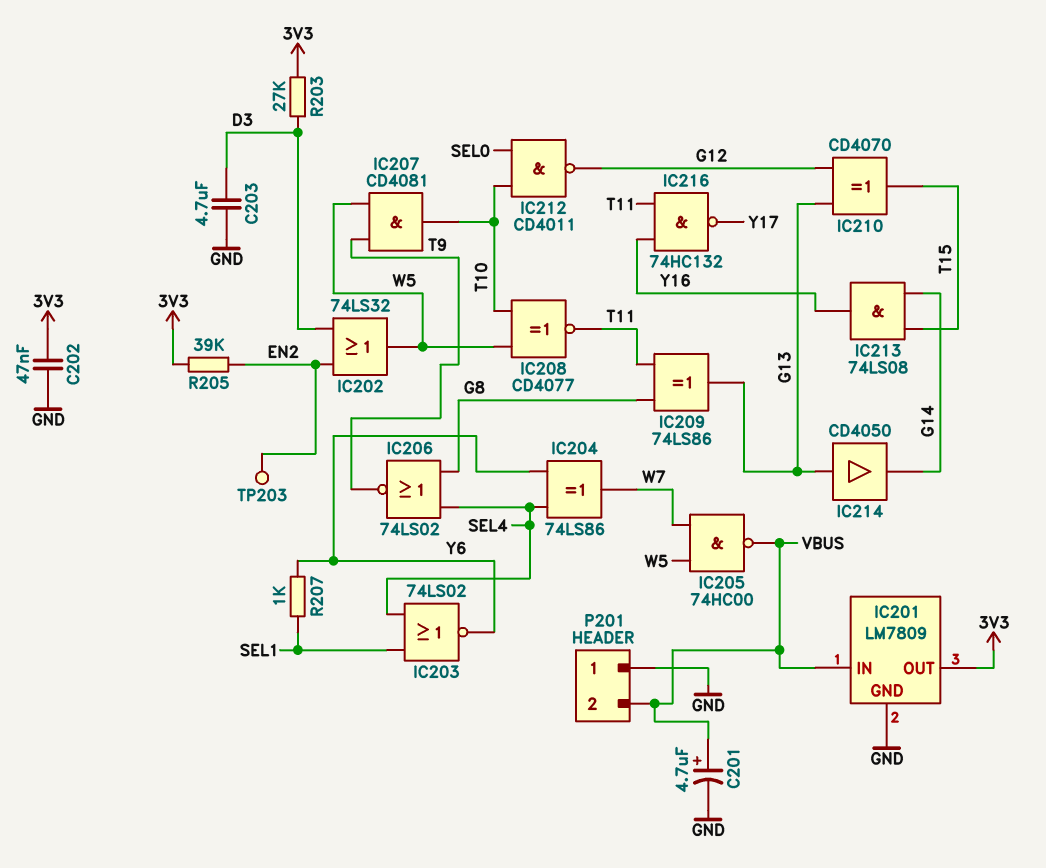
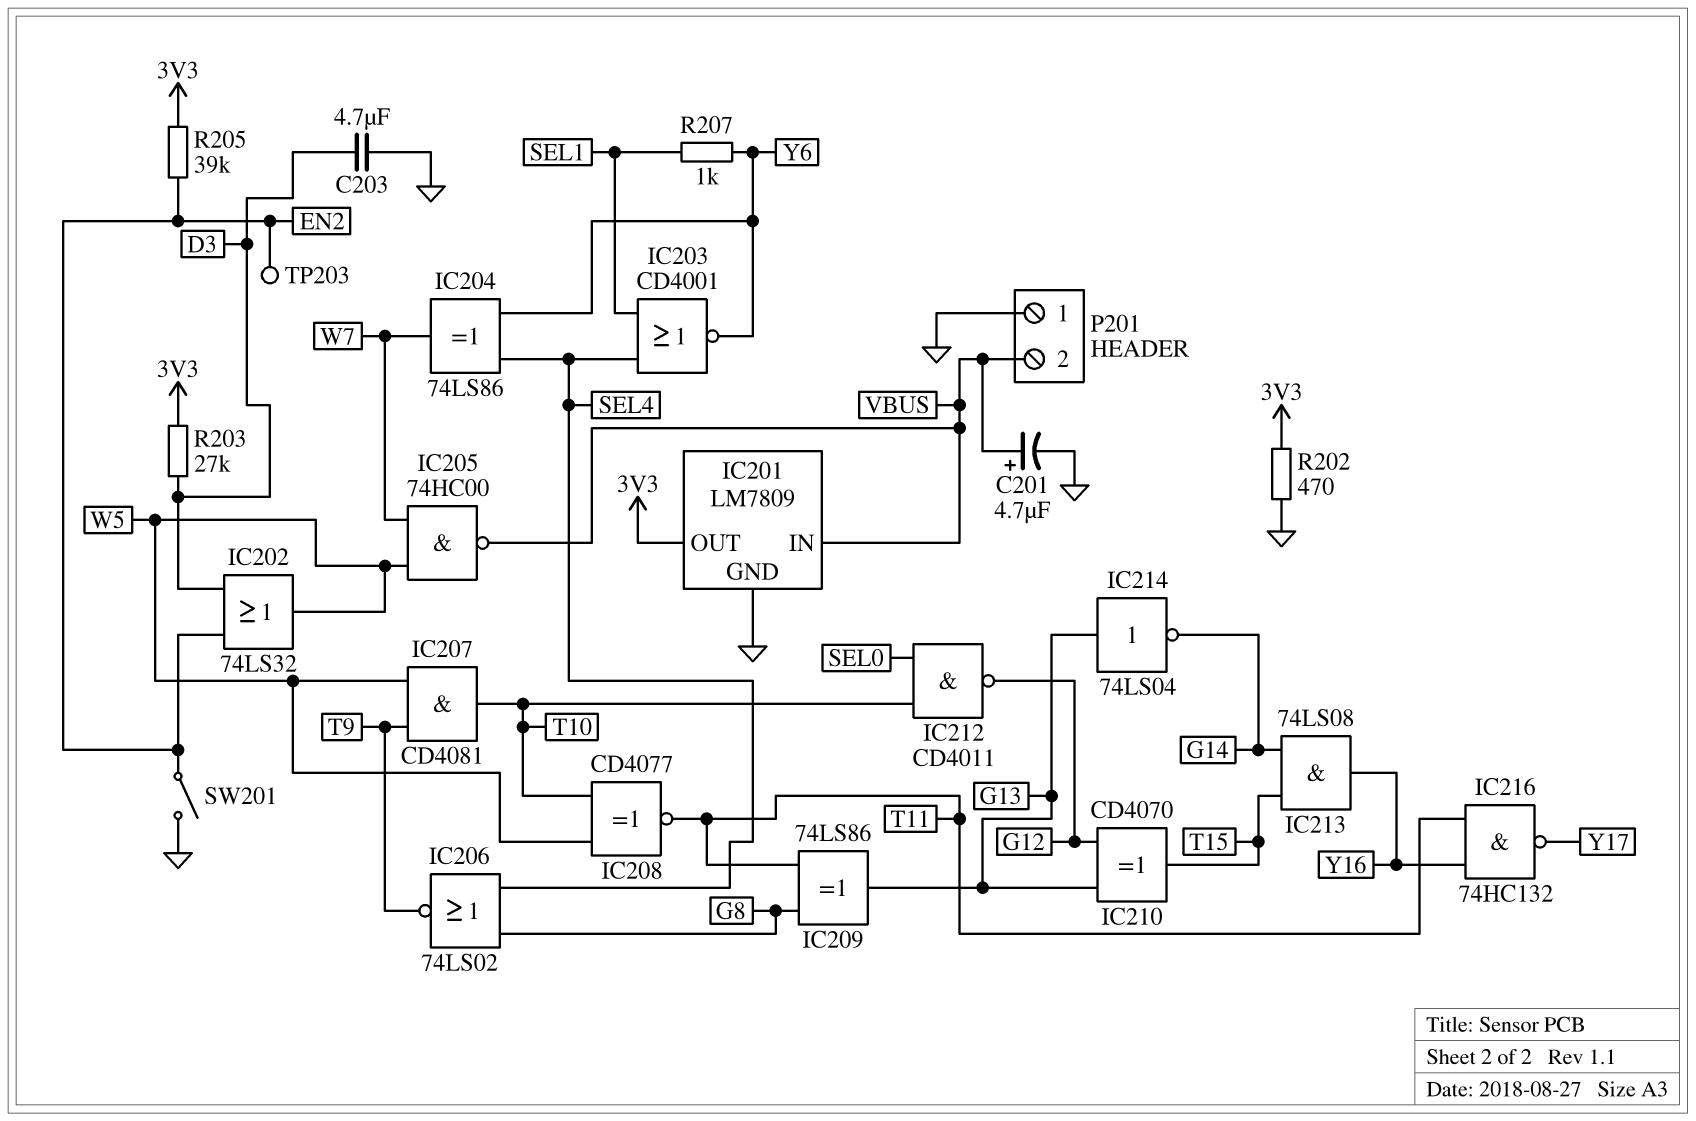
C202: 47nF (3V3, GND) -> none
IC203: NOR 74LS02 (in SEL1, in SEL4, out Y6) -> NOR CD4001 (in SEL1, in SEL4, out Y6)
IC214: buffer CD4050 (in G13, out G14) -> NOT 74LS04 (in G13, out G14)
R202: none -> 470 (3V3, GND)
SW201: none -> switch (EN2, GND)

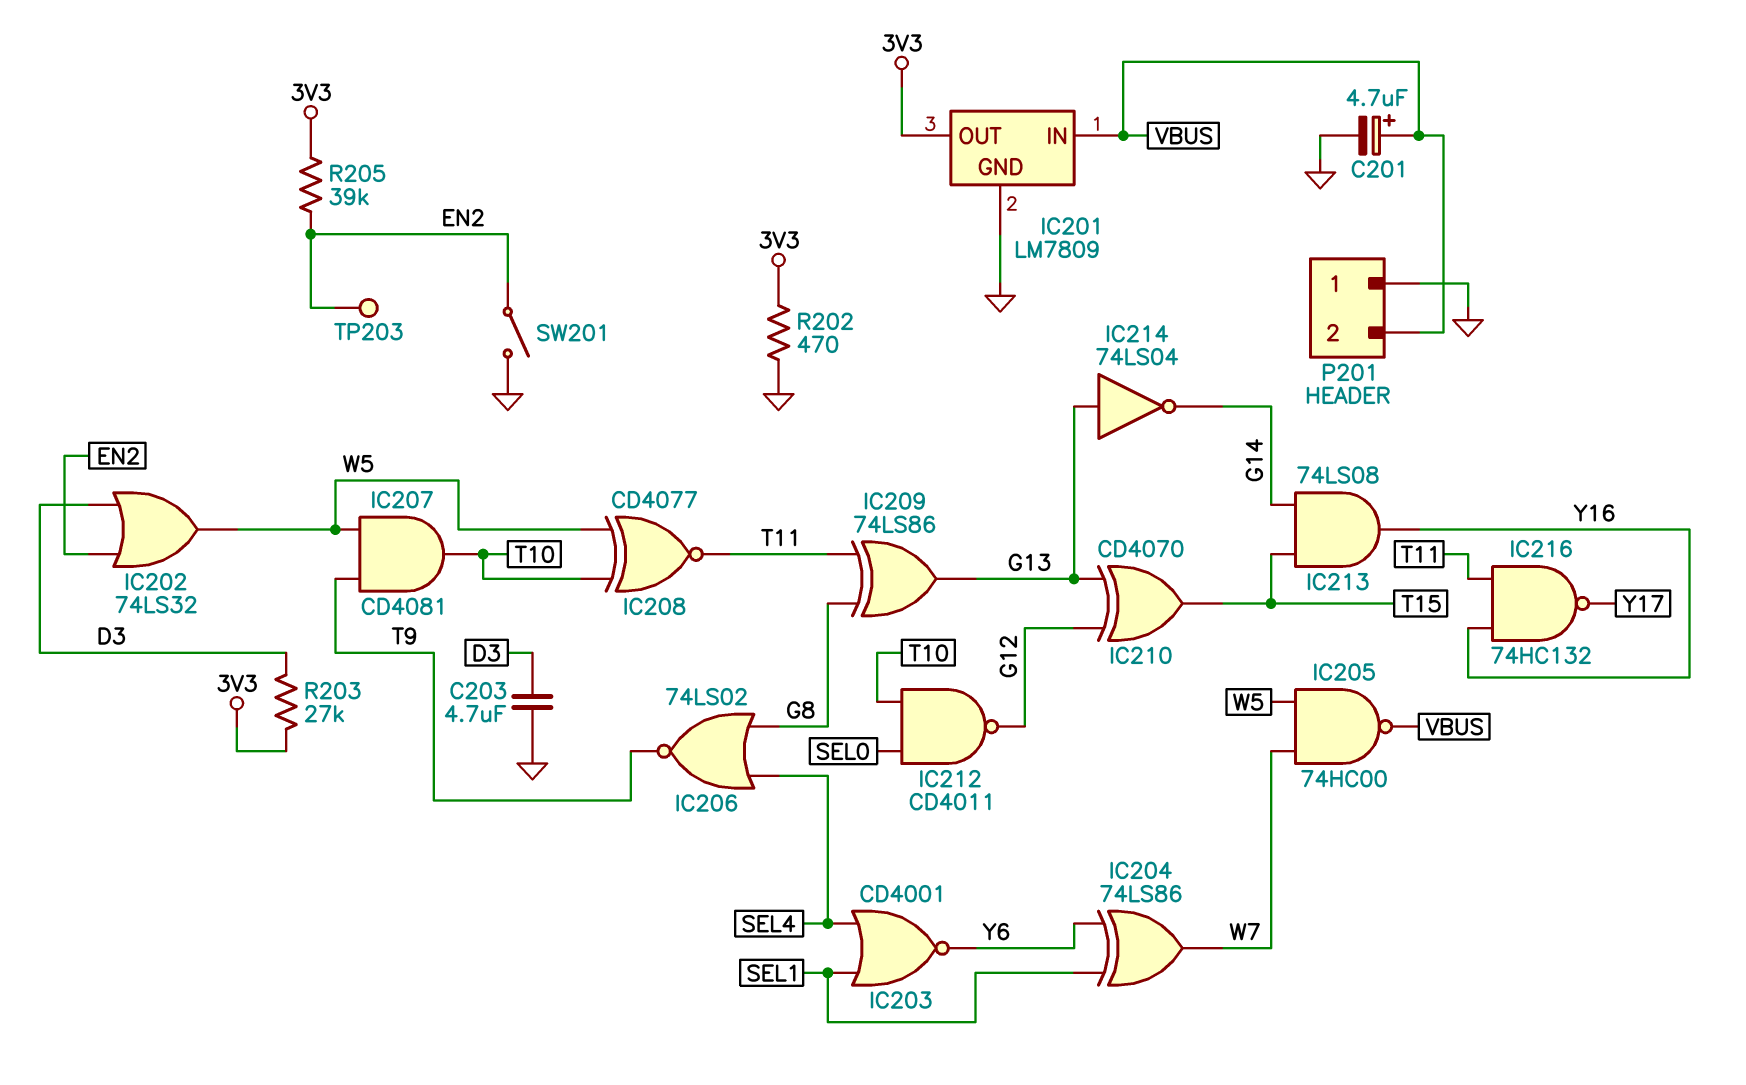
IC204: XOR 74LS86 (in SEL4, in Y6, out W7) -> XOR 74LS86 (in SEL1, in Y6, out W7)
R207: 1k (SEL1, Y6) -> none

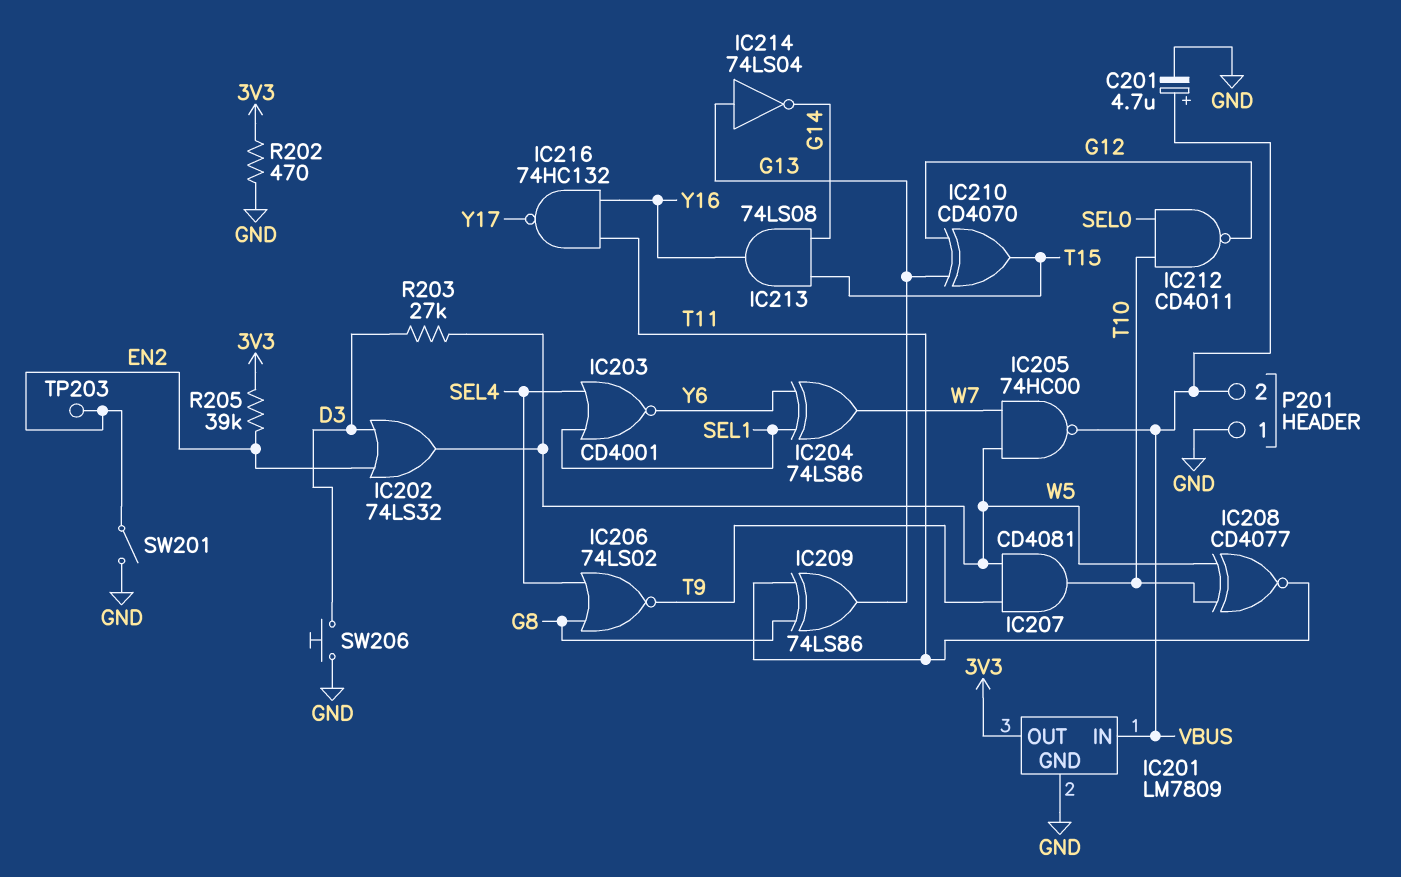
C203: 4.7uF (D3, GND) -> none
R203: 27k (3V3, D3) -> 27k (D3, W5)
SW206: none -> button (D3, GND)

